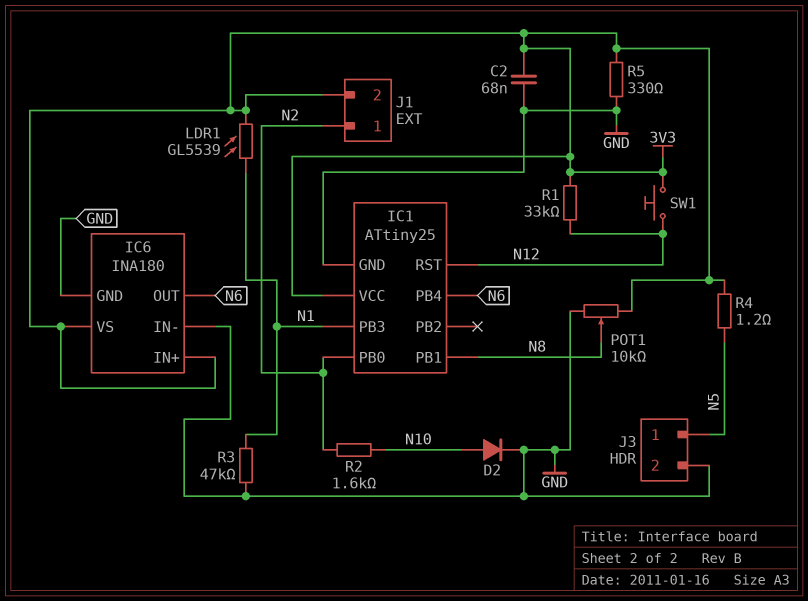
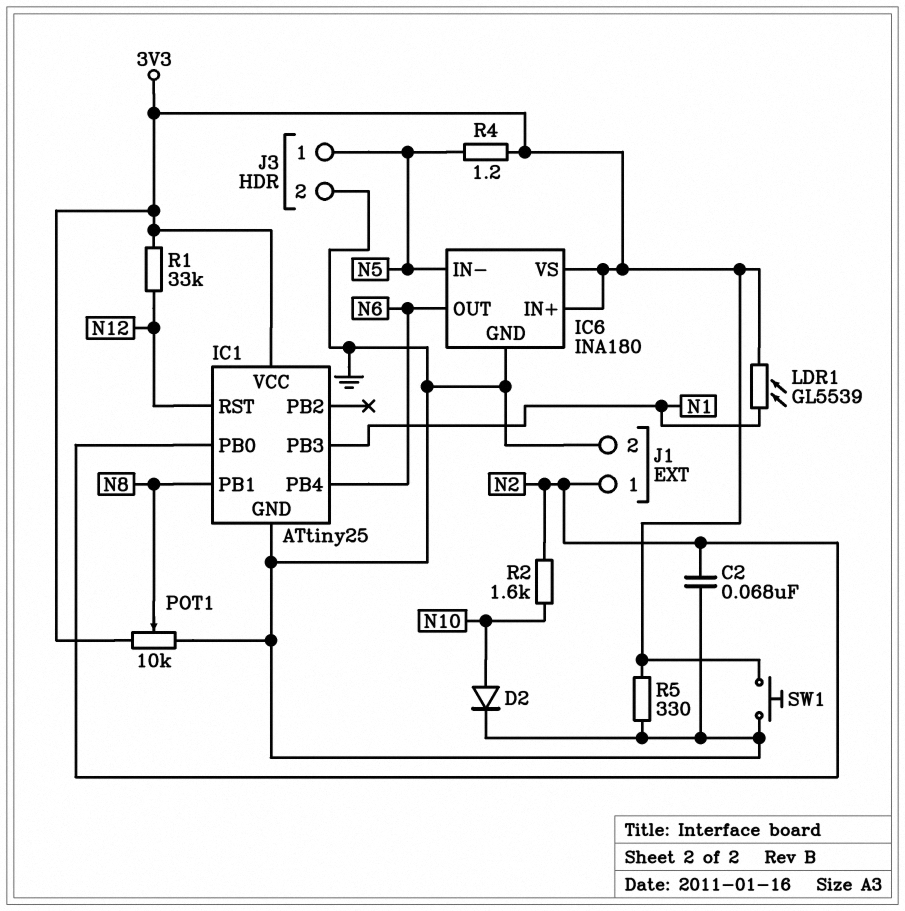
C2: 68nF (3V3, GND) -> 68nF (GND, N2)
IC6 pin IN-: GND -> N5
J1 pin 2: 3V3 -> GND
R3: 47k (GND, N1) -> none
SW1: button (3V3, N12) -> button (3V3, GND)

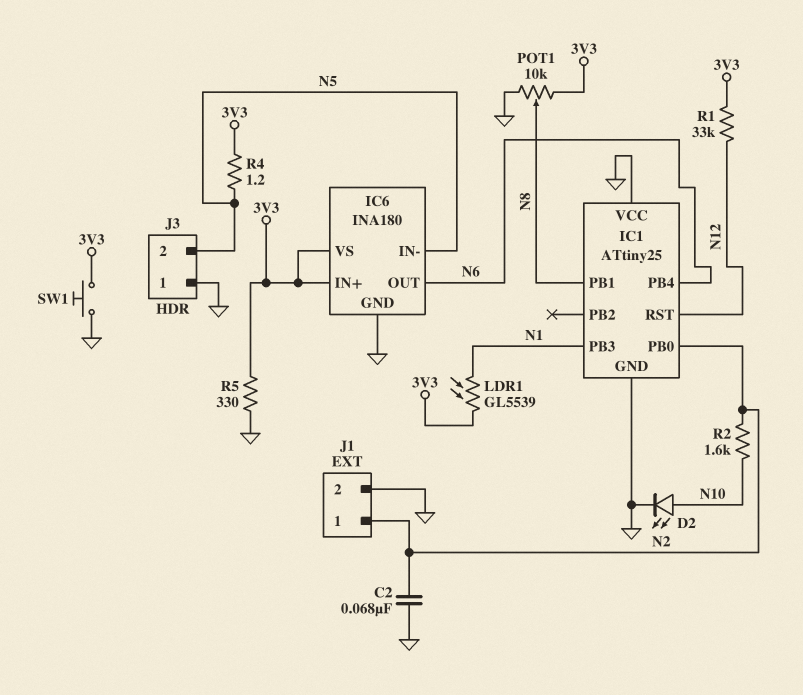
D2: diode (A N10, K GND) -> LED (A N10, K GND)
IC1 pin VCC: 3V3 -> GND
J3 pin 1: N5 -> GND
J3 pin 2: GND -> N5

